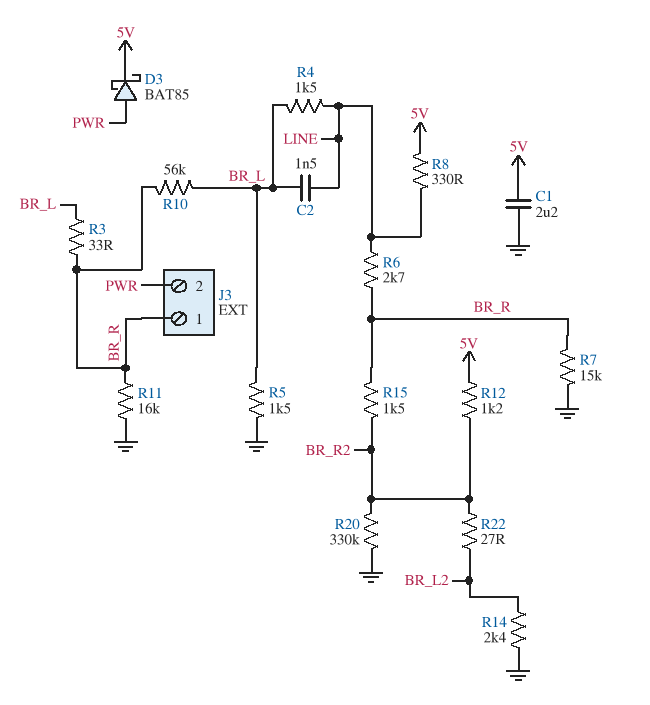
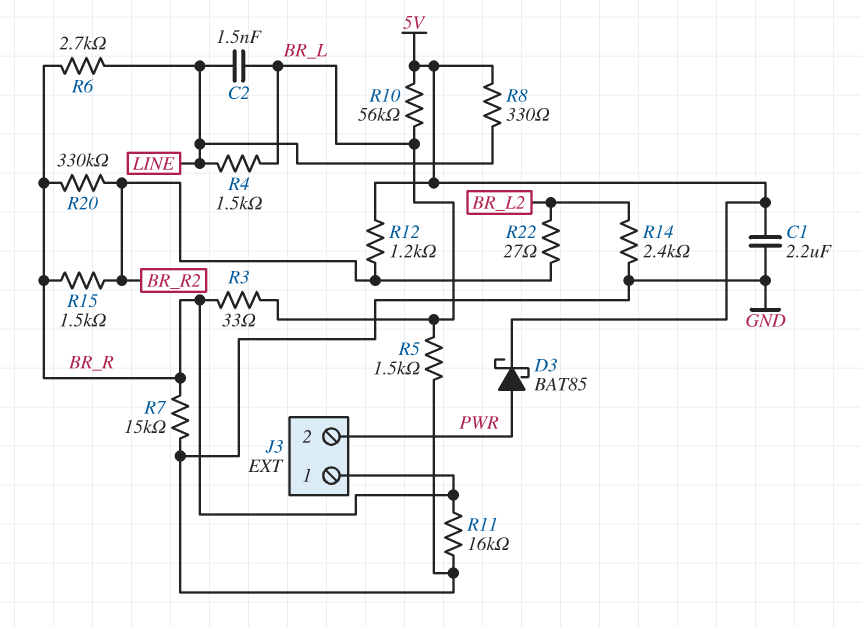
R10: 56k (BR_L, BR_R) -> 56k (5V, BR_L)
R20: 330k (BR_R2, GND) -> 330k (BR_R, BR_R2)

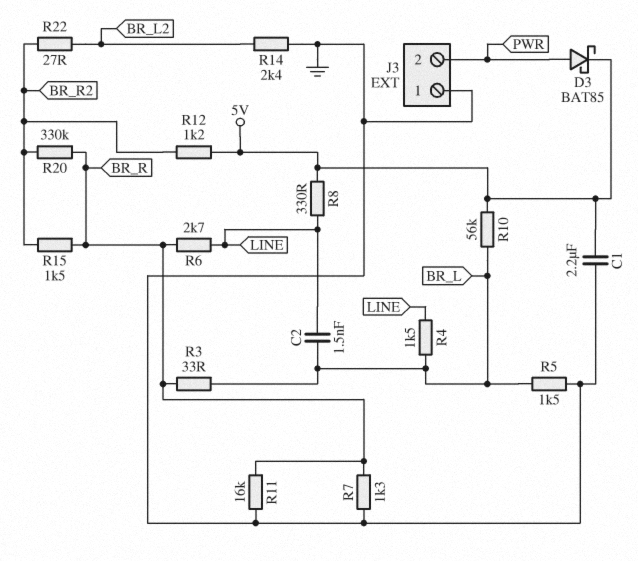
J3 pin 1: BR_R -> GND
R7: 15k (BR_R, GND) -> 1.3k (BR_R, GND)

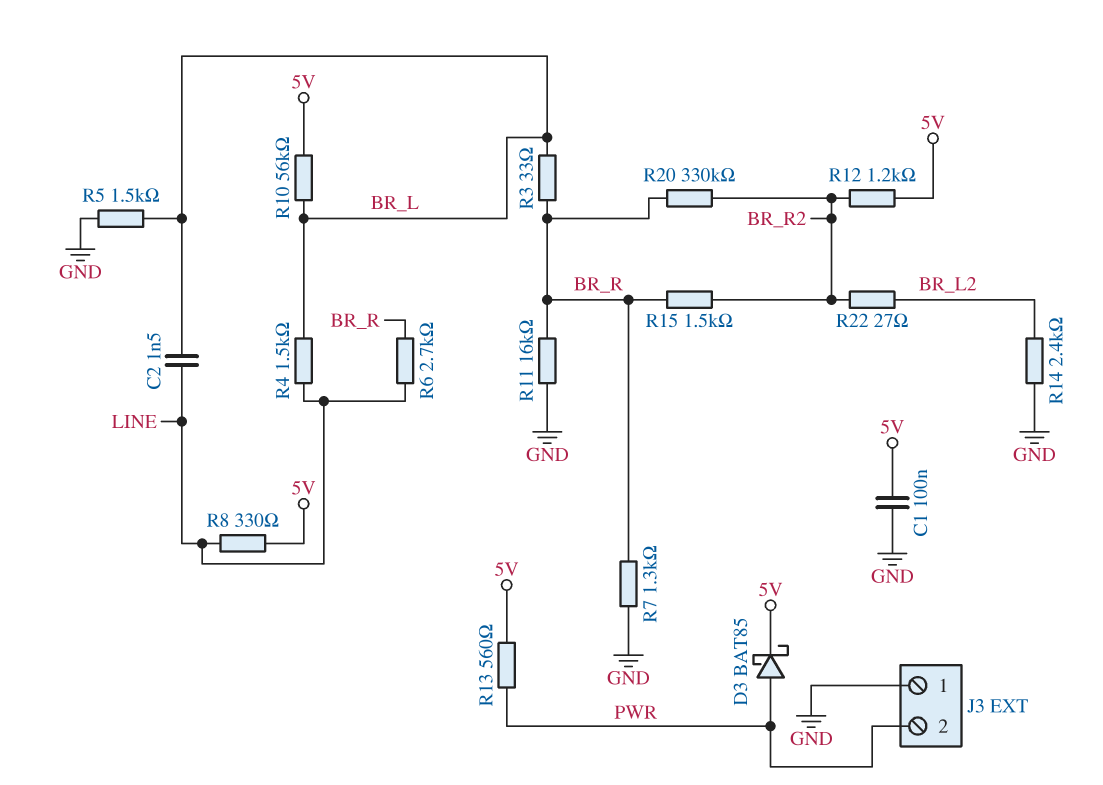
C1: 2.2uF (5V, GND) -> 100nF (5V, GND)
R13: none -> 560 (5V, PWR)

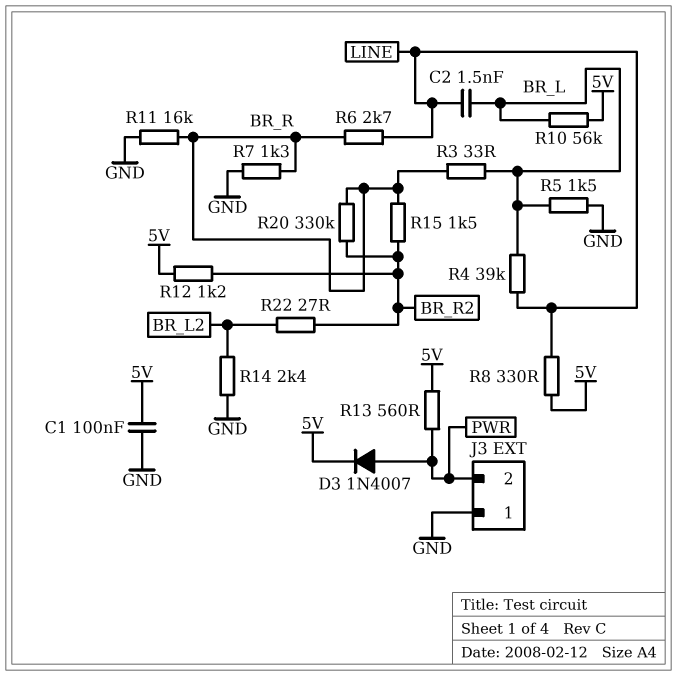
D3: schottky BAT85 (A PWR, K 5V) -> diode 1N4007 (A PWR, K 5V)
R4: 1.5k (BR_L, LINE) -> 39k (BR_L, LINE)

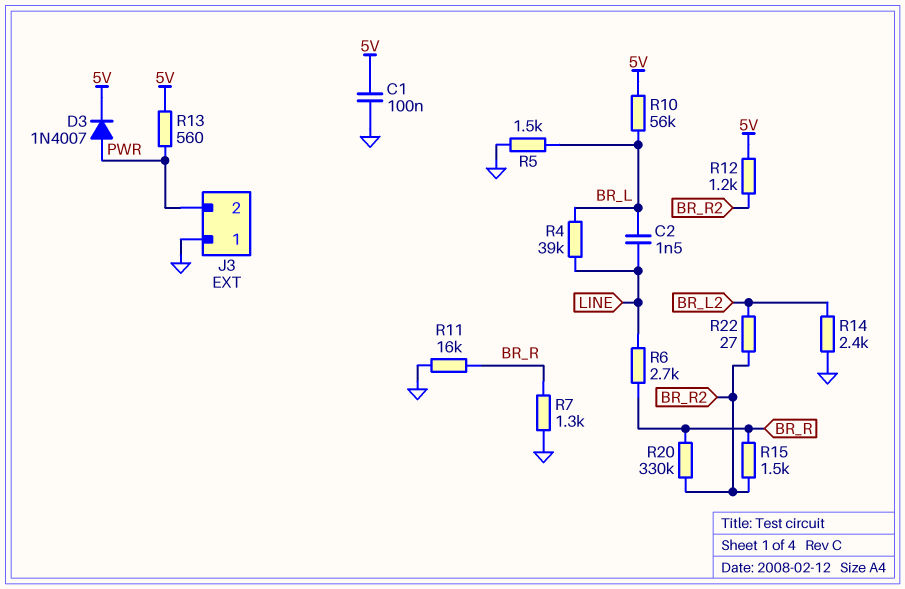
R3: 33 (BR_L, BR_R) -> none
R8: 330 (5V, LINE) -> none

